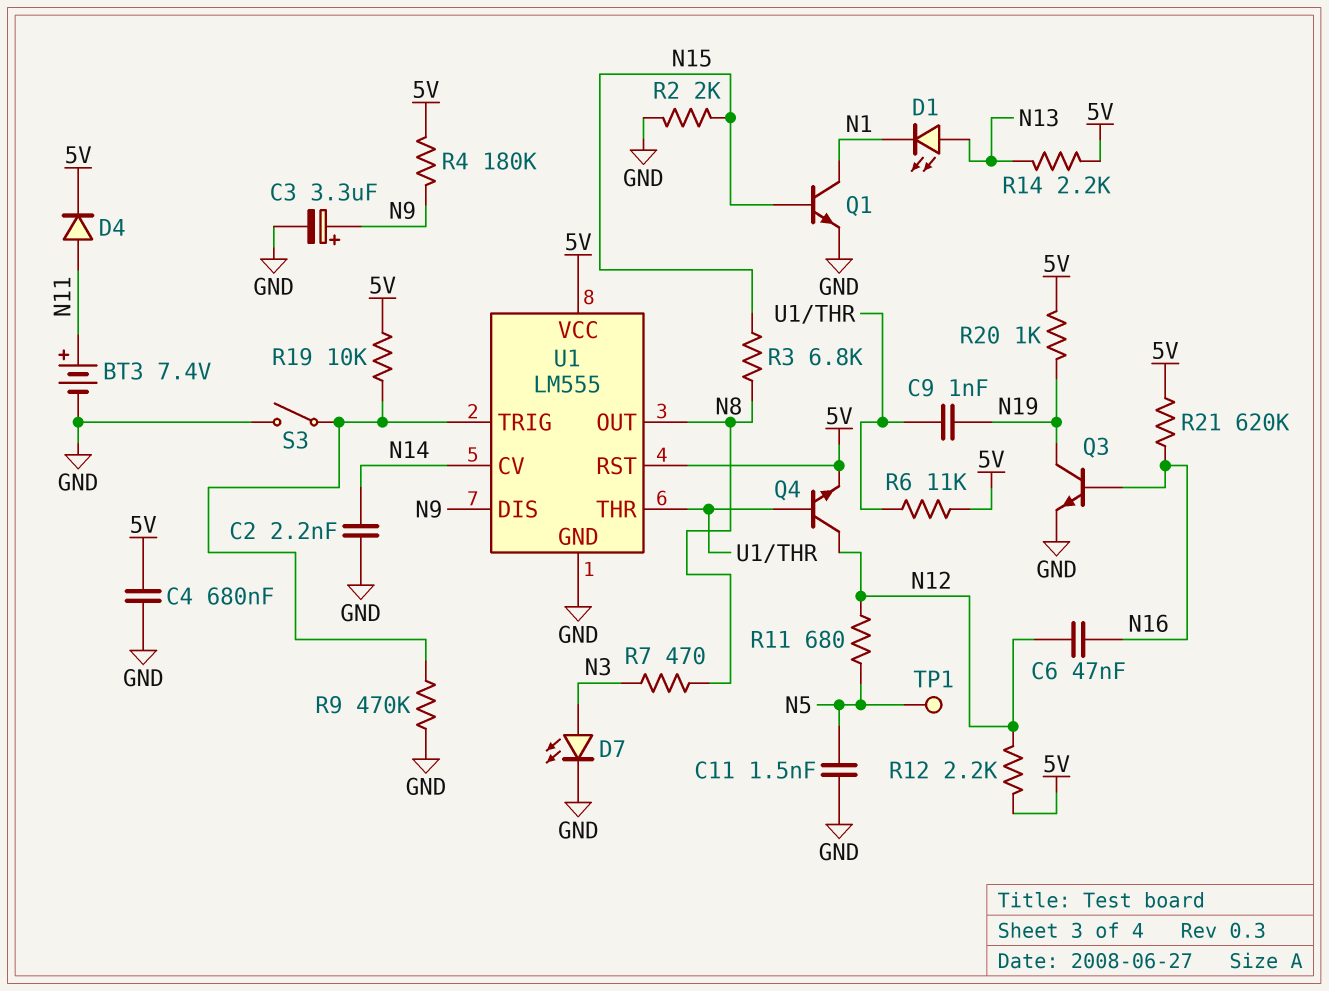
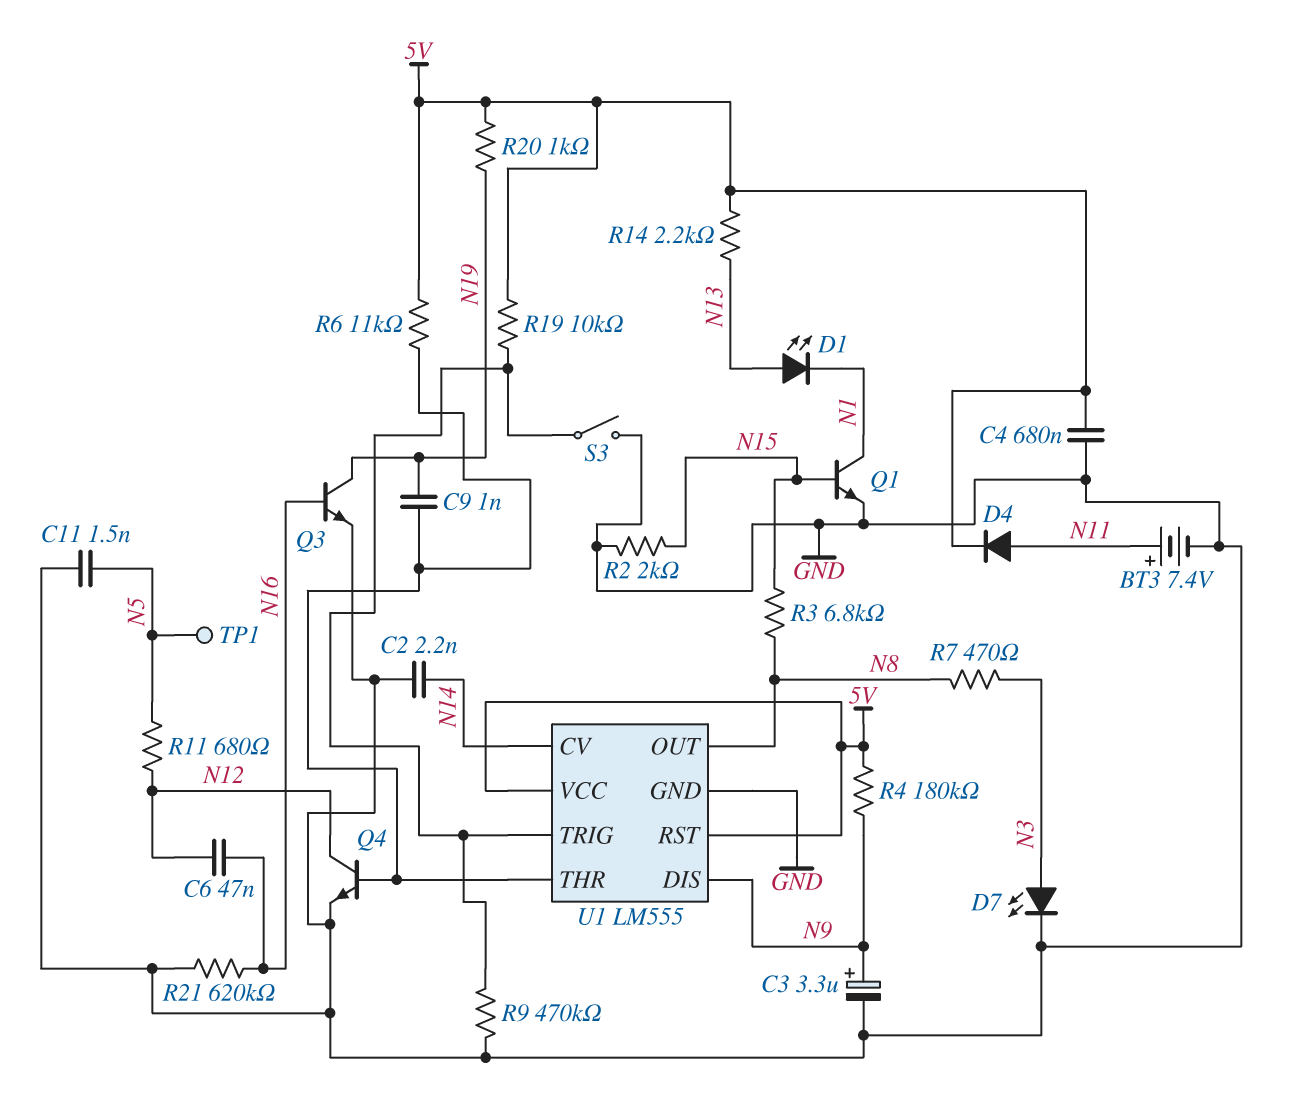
Q4: NPN (B U1/THR, C N12, E 5V) -> NPN (B U1/THR, C N12, E GND)
R12: 2.2k (5V, N12) -> none
R21: 620k (5V, N16) -> 620k (GND, N16)

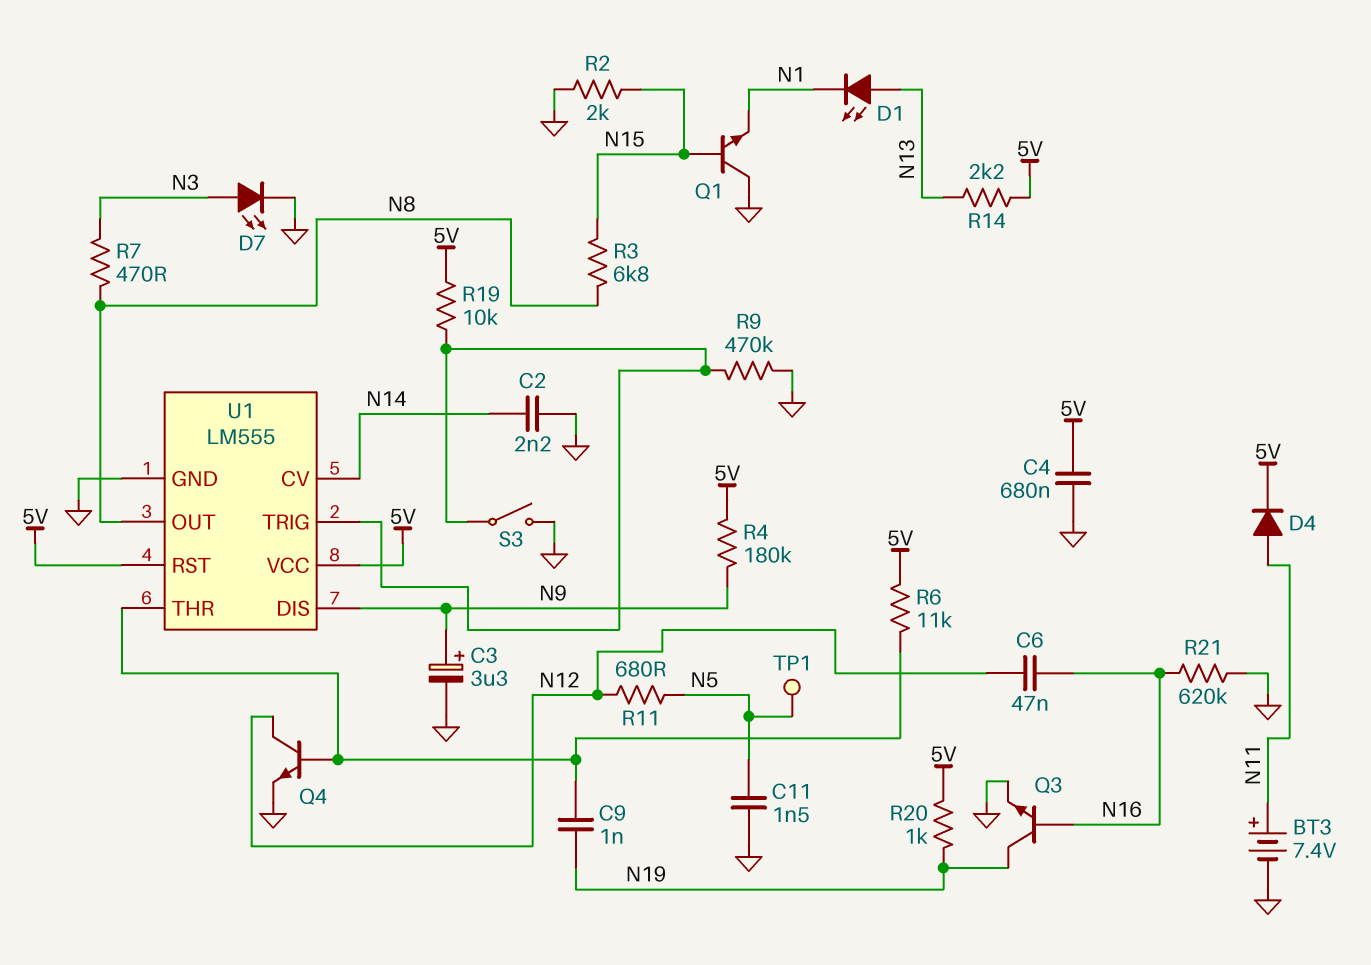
Q1: NPN (B N15, C N1, E GND) -> NPN (B N15, C GND, E N1)

